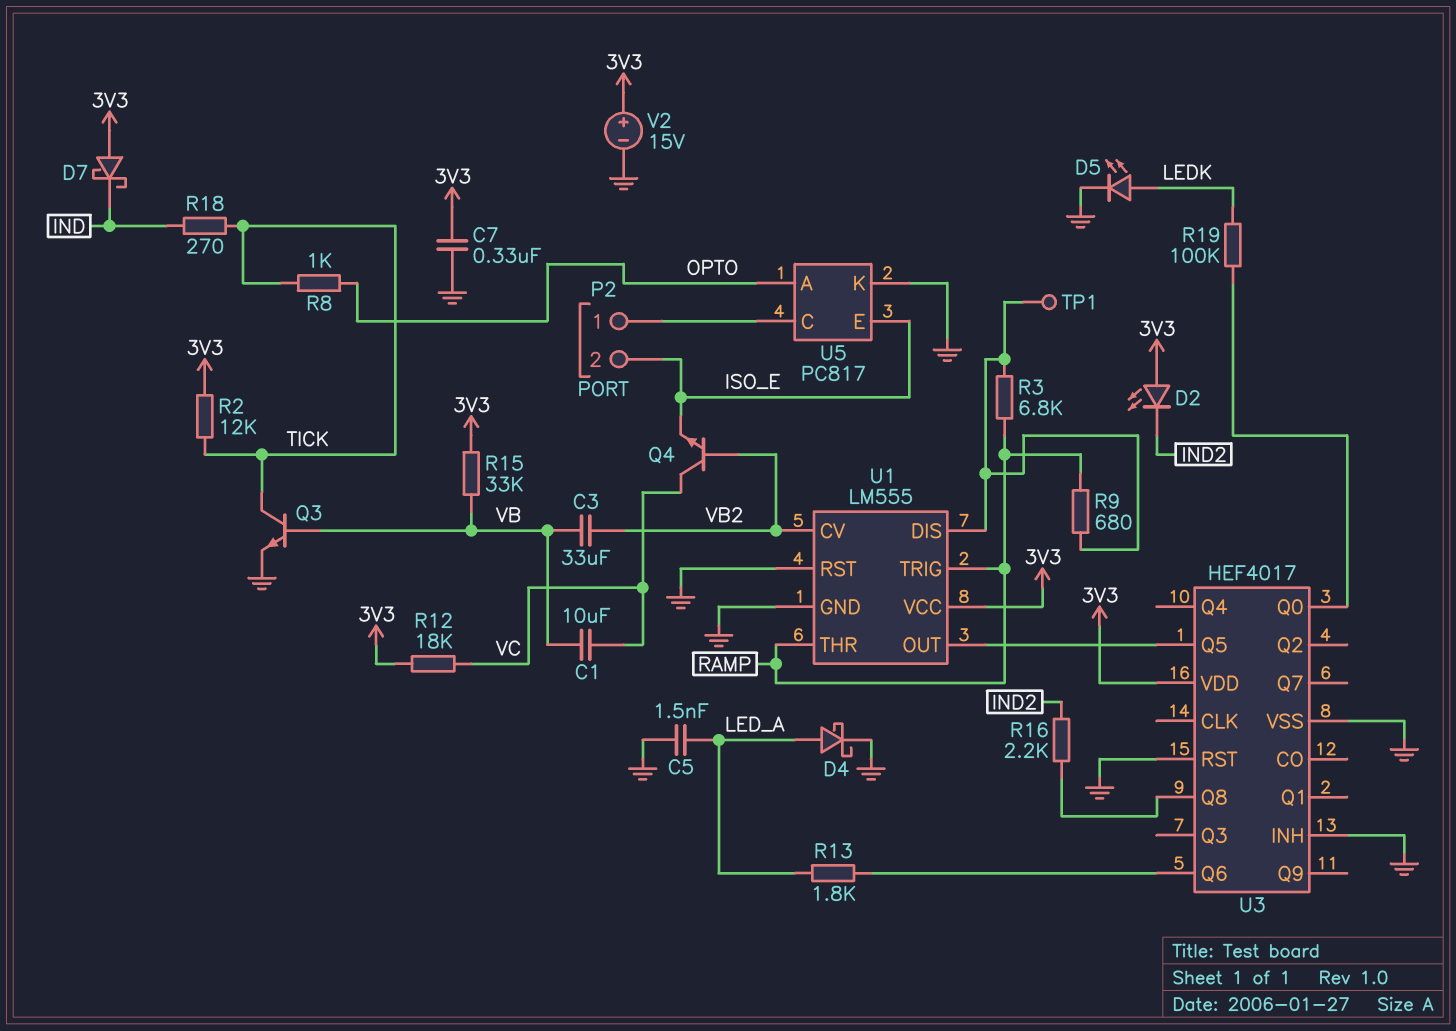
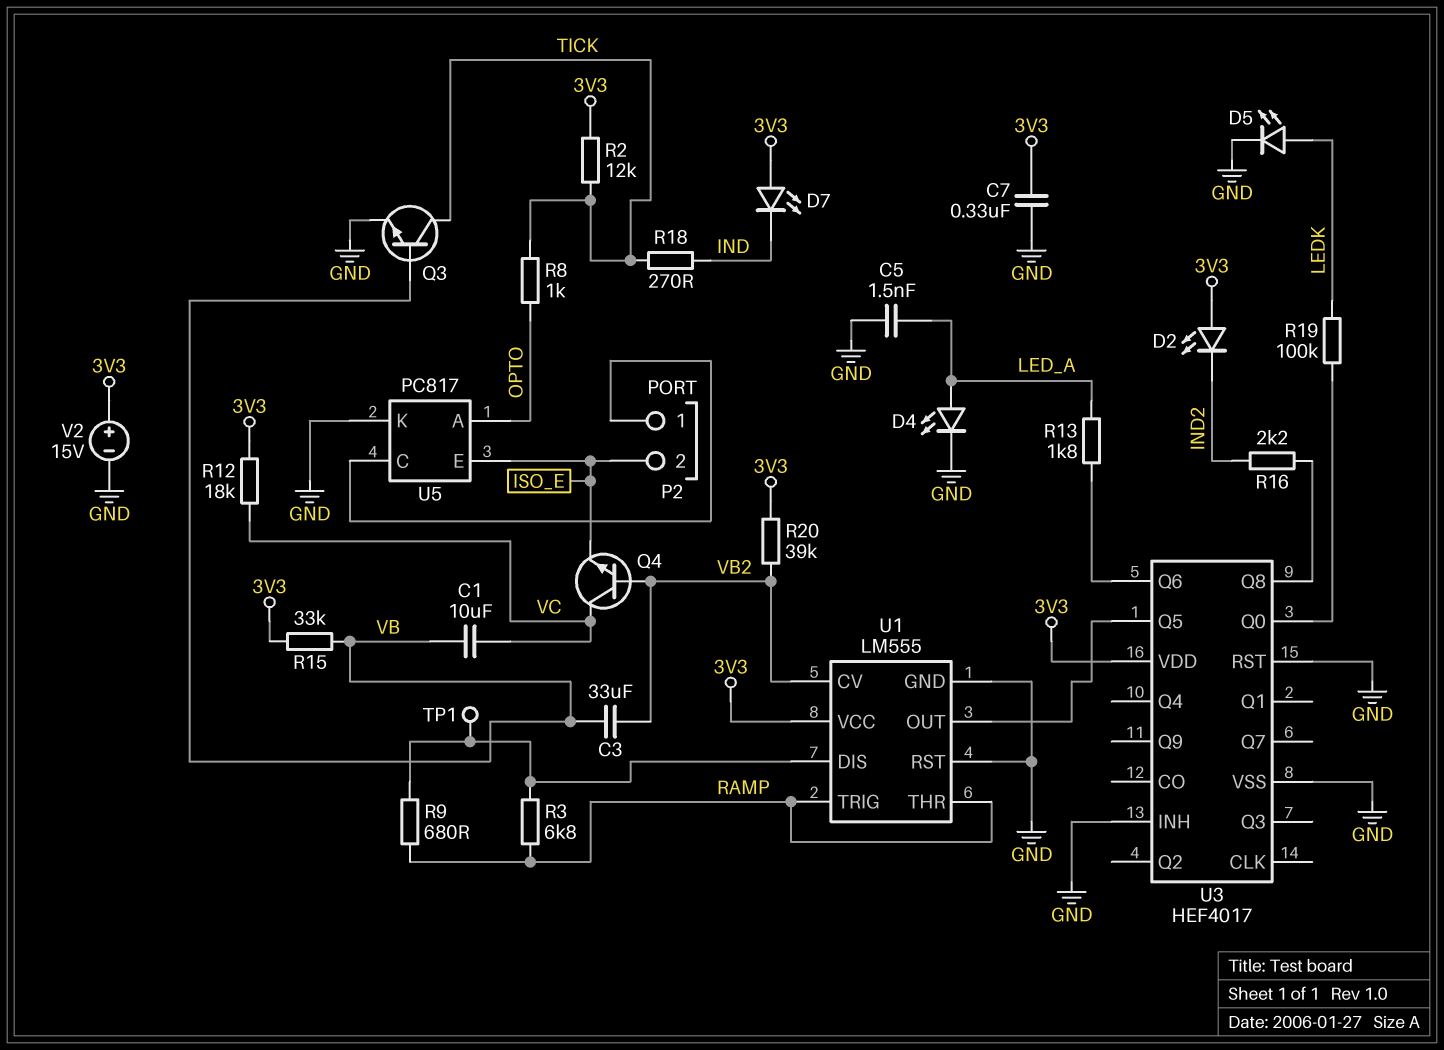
D4: schottky (A LED_A, K GND) -> LED (A LED_A, K GND)
D7: schottky (A 3V3, K IND) -> LED (A 3V3, K IND)
R20: none -> 39k (3V3, VB2)

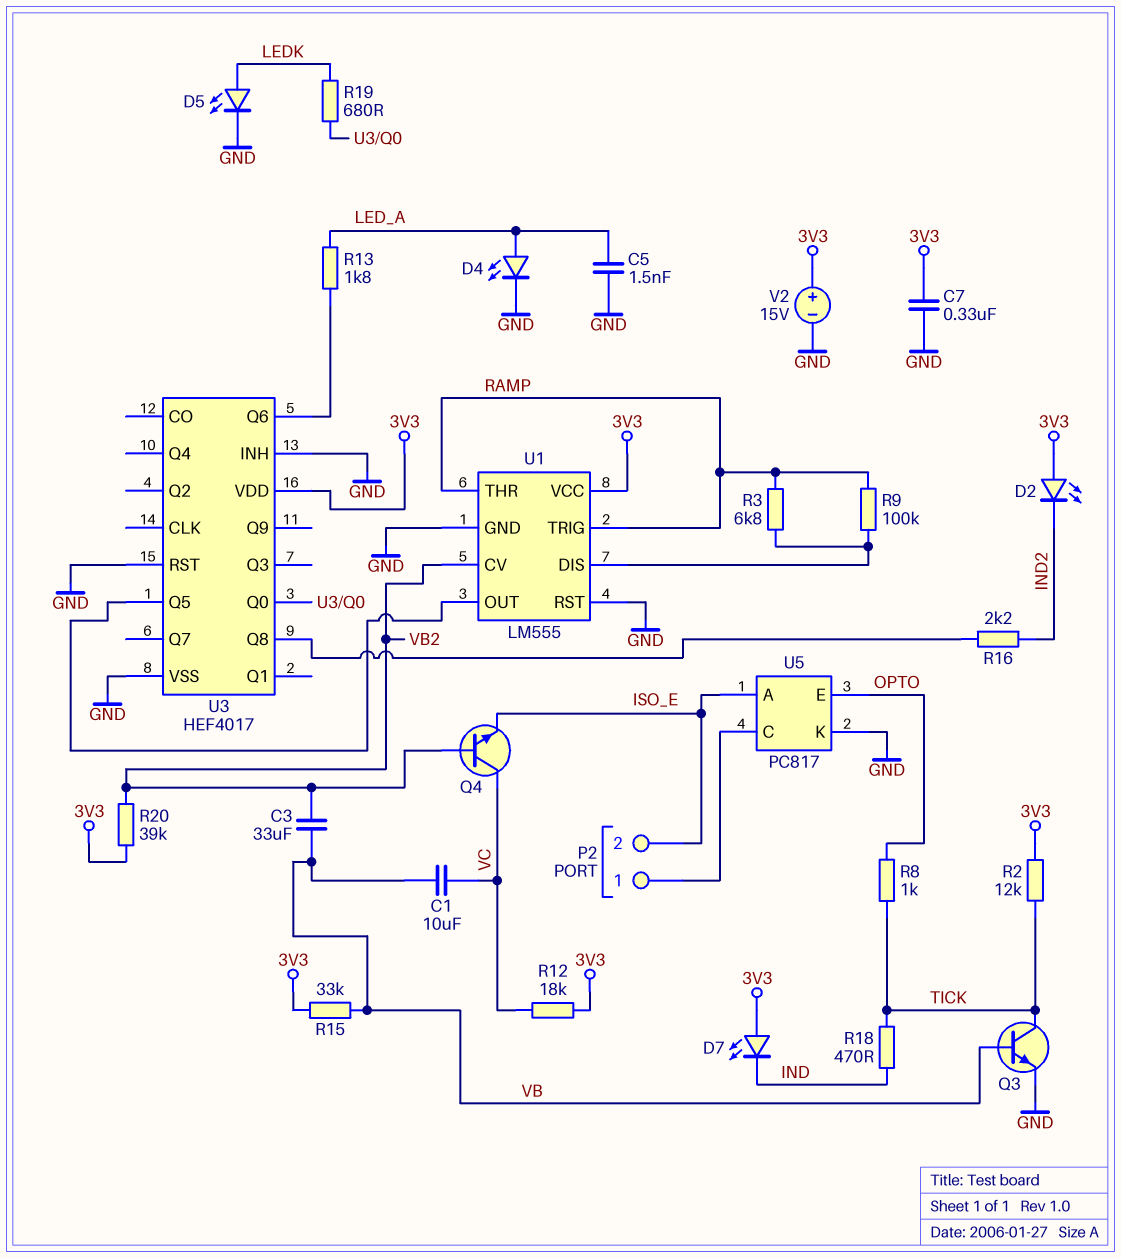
R9: 680 (RAMP, U1/DIS) -> 100k (RAMP, U1/DIS)
R18: 270 (IND, TICK) -> 470 (IND, TICK)
R19: 100k (LEDK, U3/Q0) -> 680 (LEDK, U3/Q0)
TP1: test point (U1/DIS) -> none
U5 pin A: OPTO -> ISO_E
U5 pin E: ISO_E -> OPTO

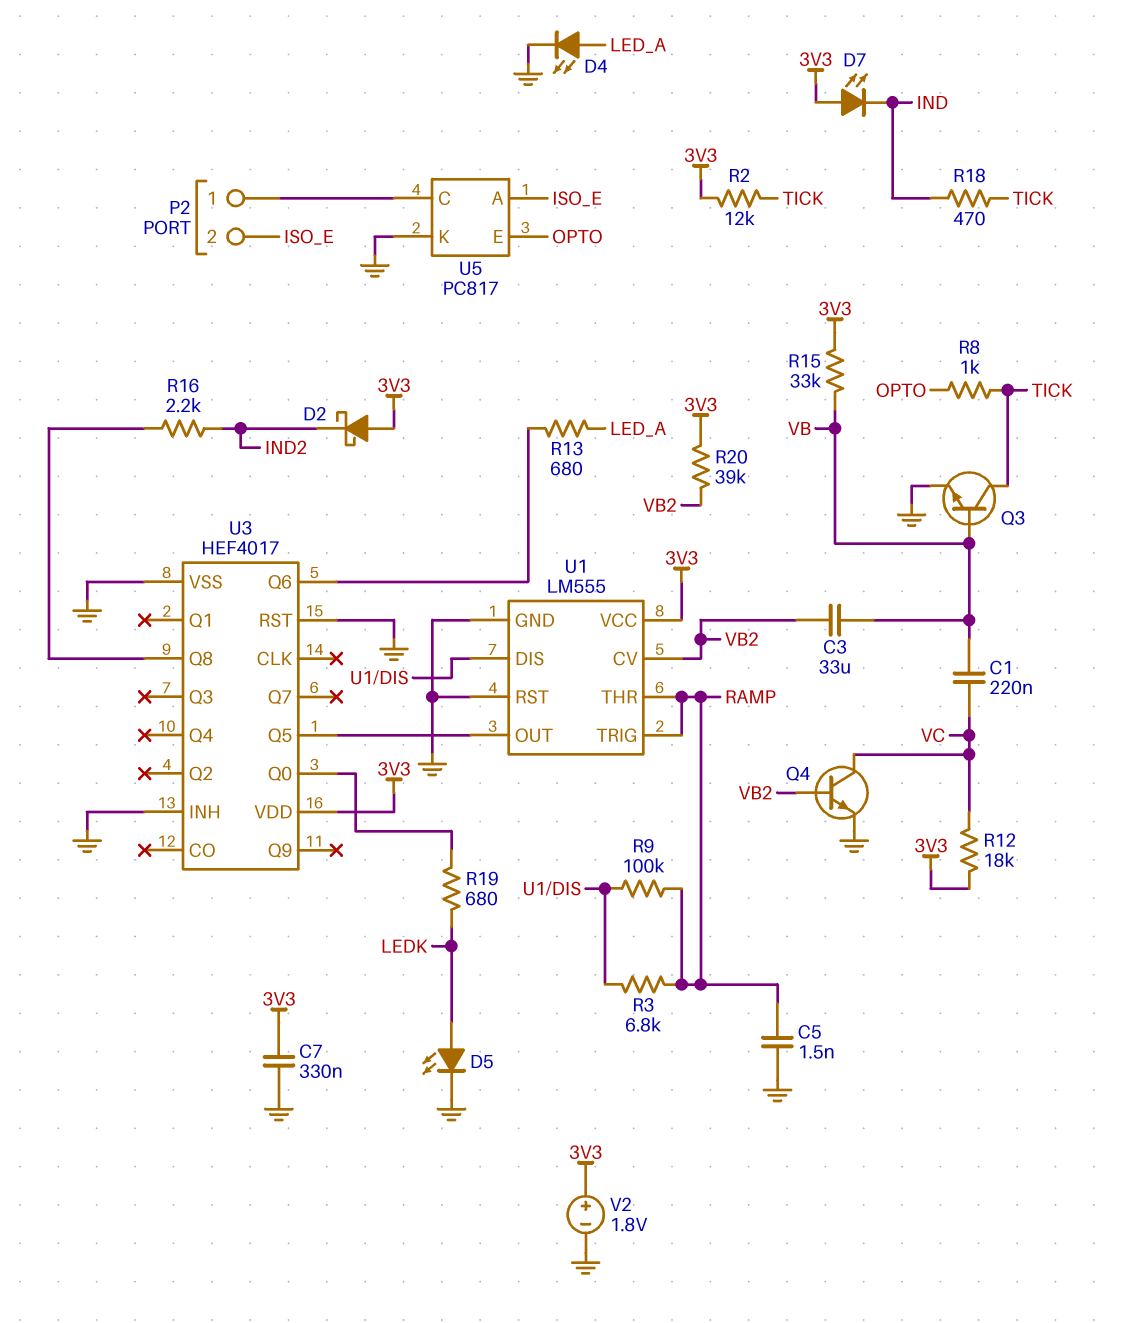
C1: 10uF (VB, VC) -> 220nF (VB, VC)
C5: 1.5nF (GND, LED_A) -> 1.5nF (GND, RAMP)
D2: LED (A 3V3, K IND2) -> schottky (A 3V3, K IND2)
Q4: NPN (B VB2, C VC, E ISO_E) -> NPN (B VB2, C VC, E GND)
R13: 1.8k (LED_A, U3/Q6) -> 680 (LED_A, U3/Q6)
V2: 15V (plus 3V3, minus GND) -> 1.8V (plus 3V3, minus GND)

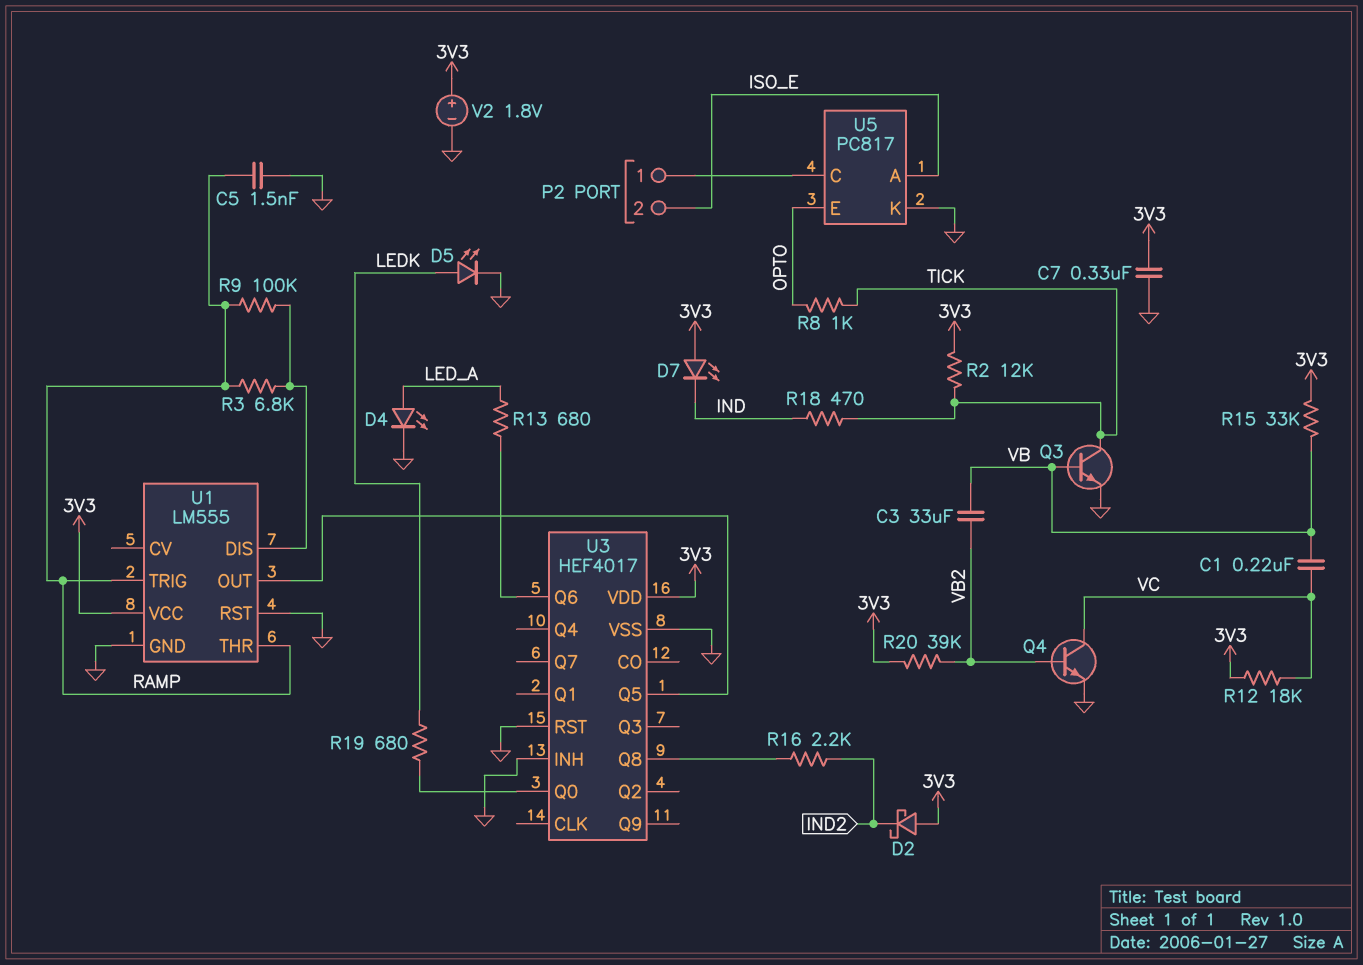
U1 pin CV: VB2 -> none

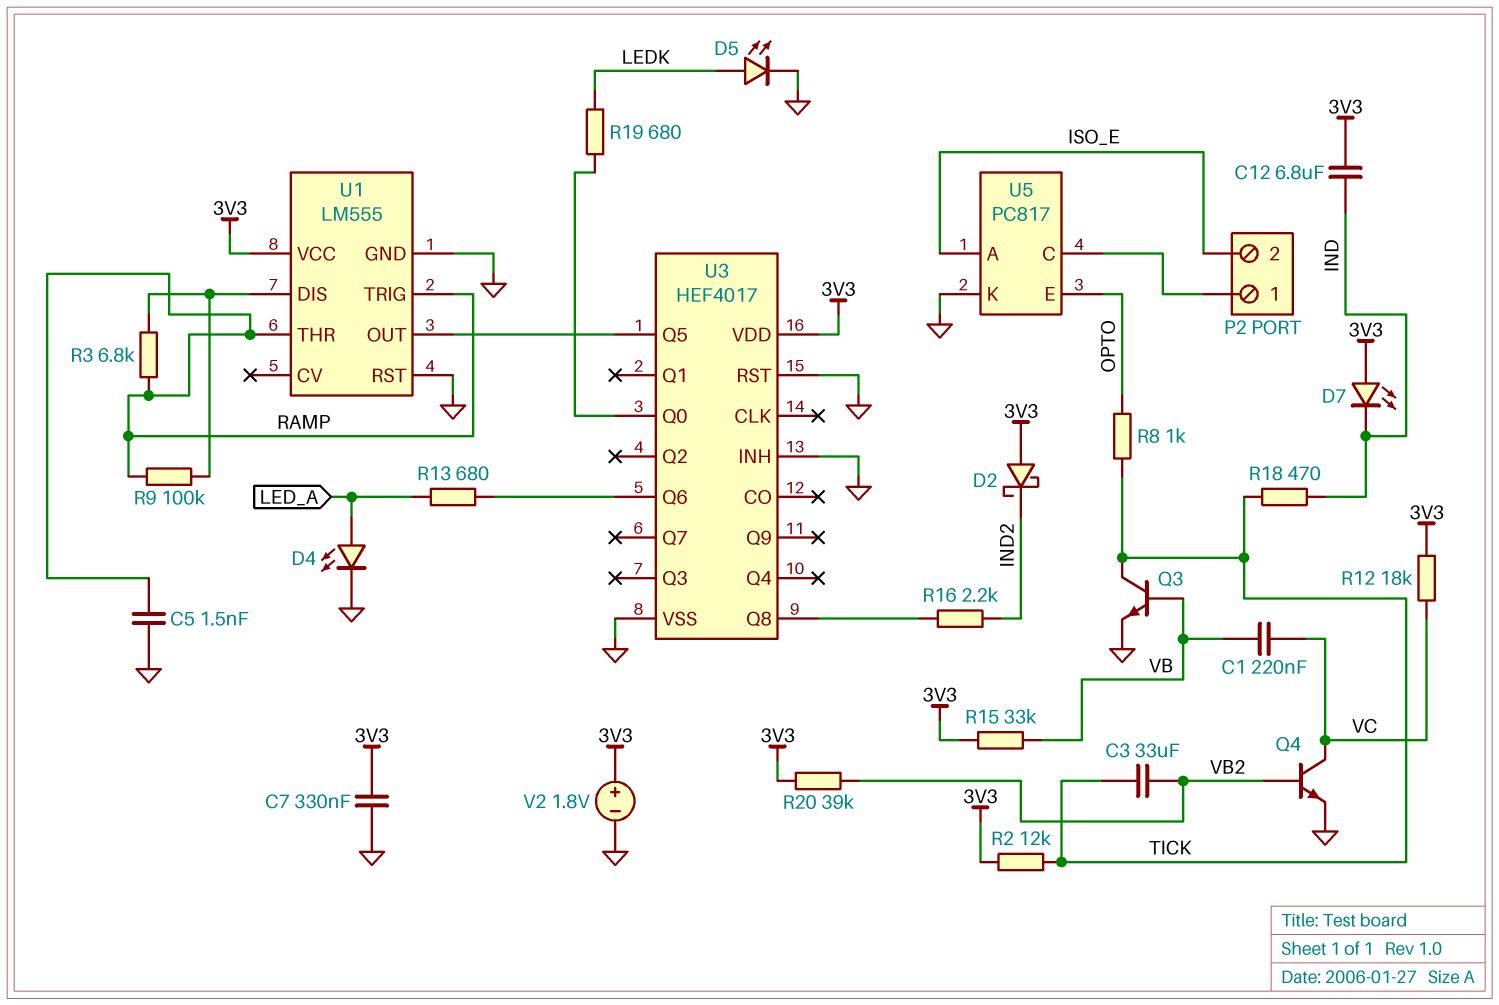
C3: 33uF (VB, VB2) -> 33uF (TICK, VB2)
C12: none -> 6.8uF (3V3, IND)

